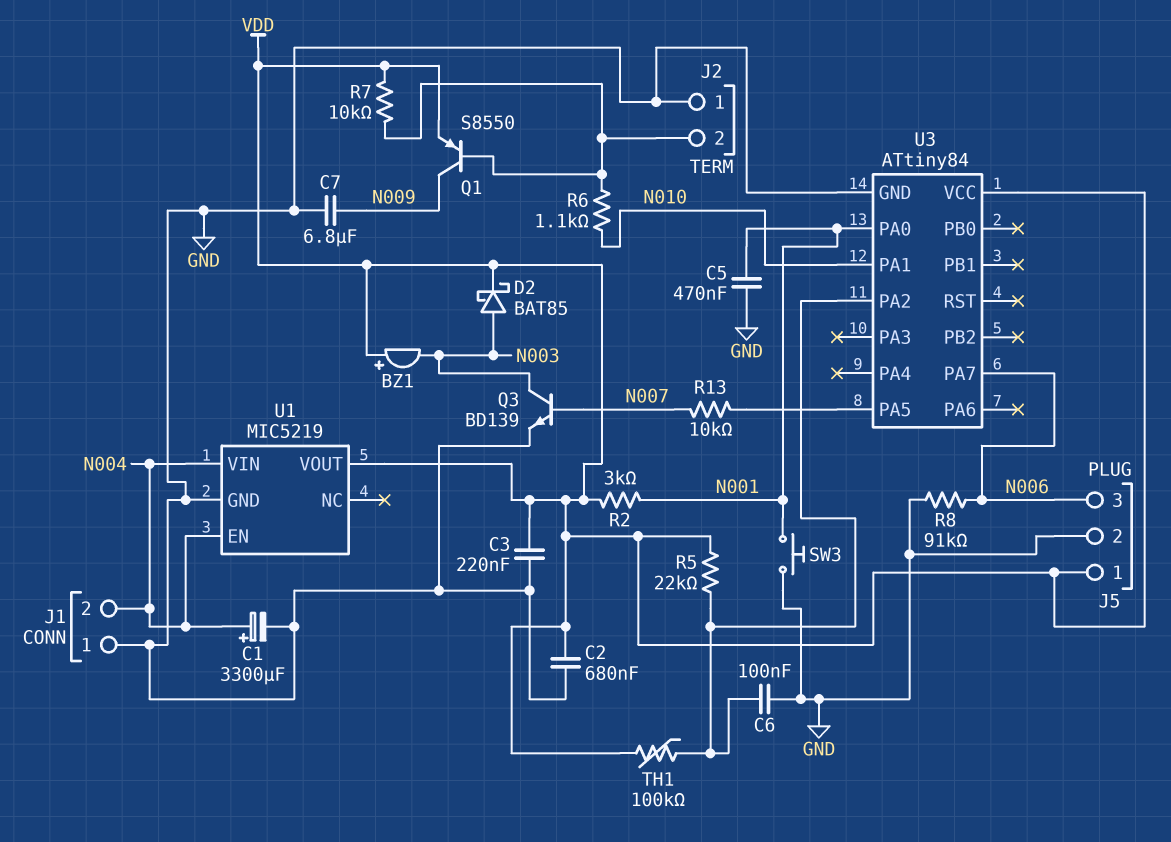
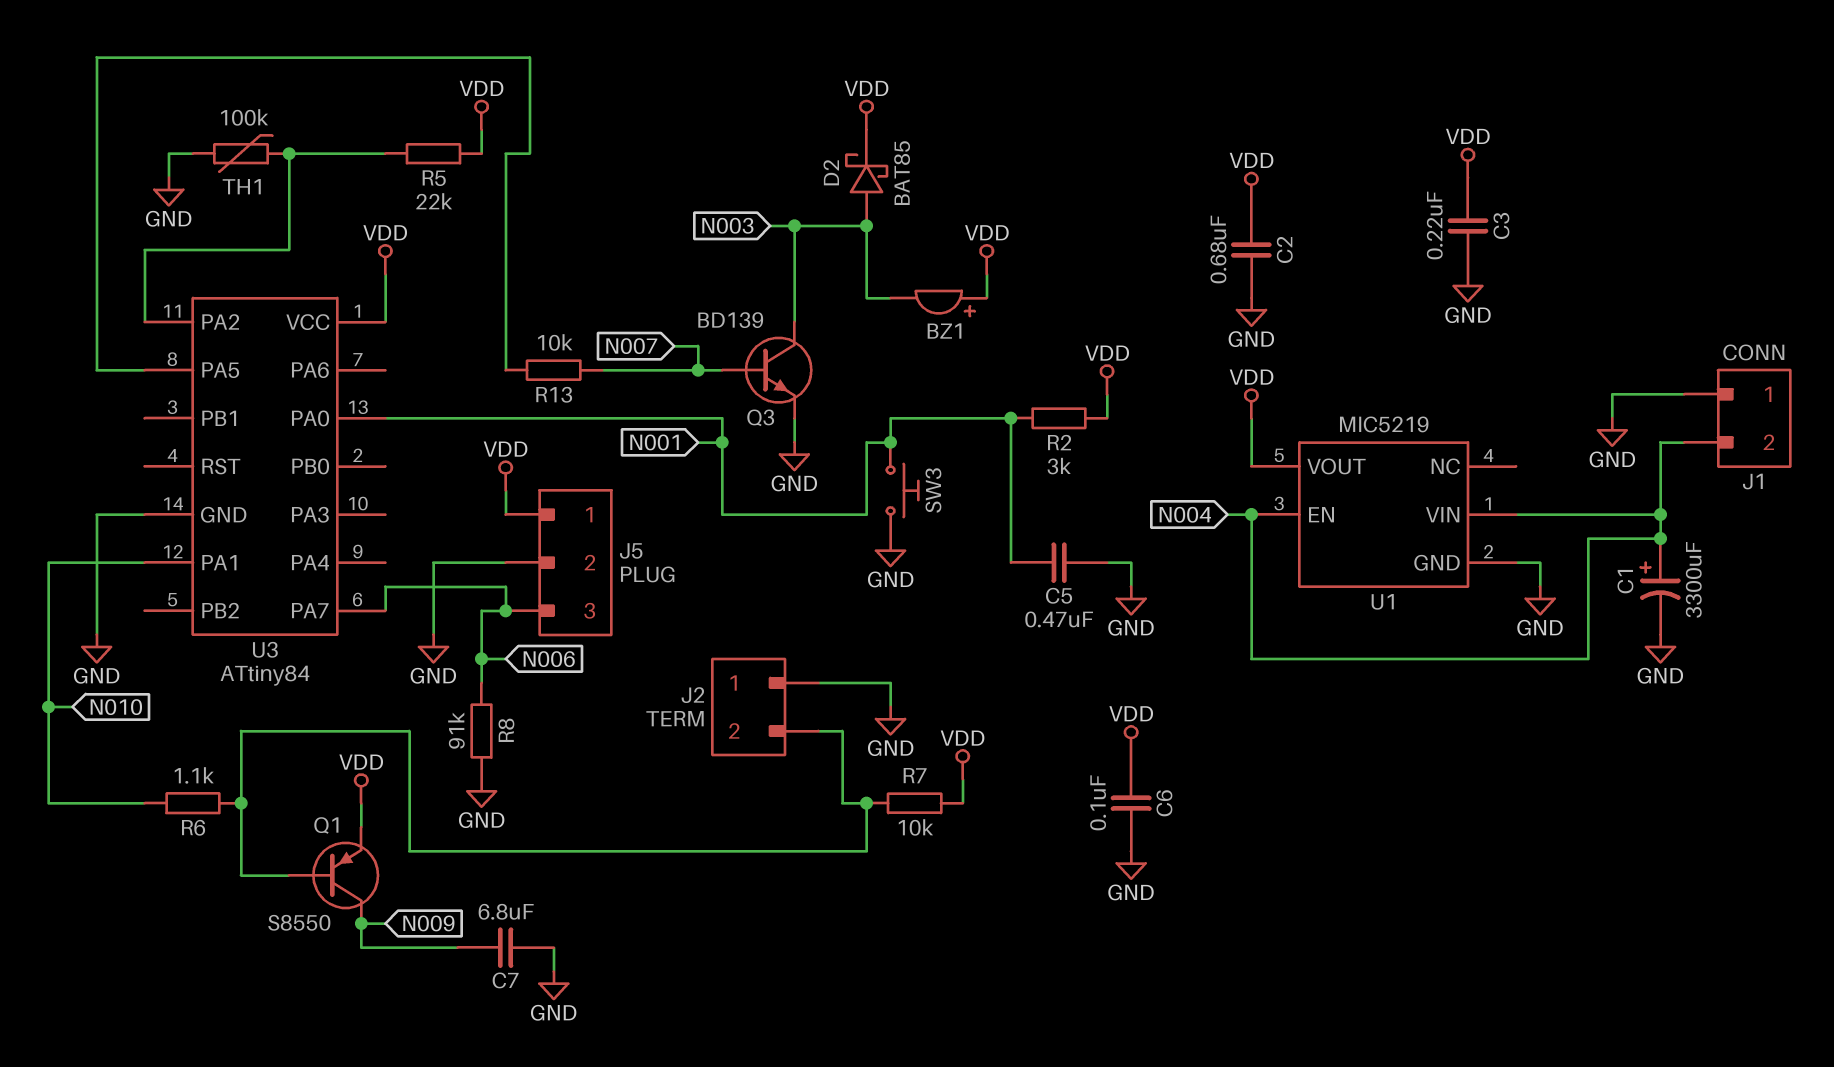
C6: 100nF (GND, U3/PA2) -> 100nF (GND, VDD)
TH1: 100k (U3/PA2, VDD) -> 100k (GND, U3/PA2)

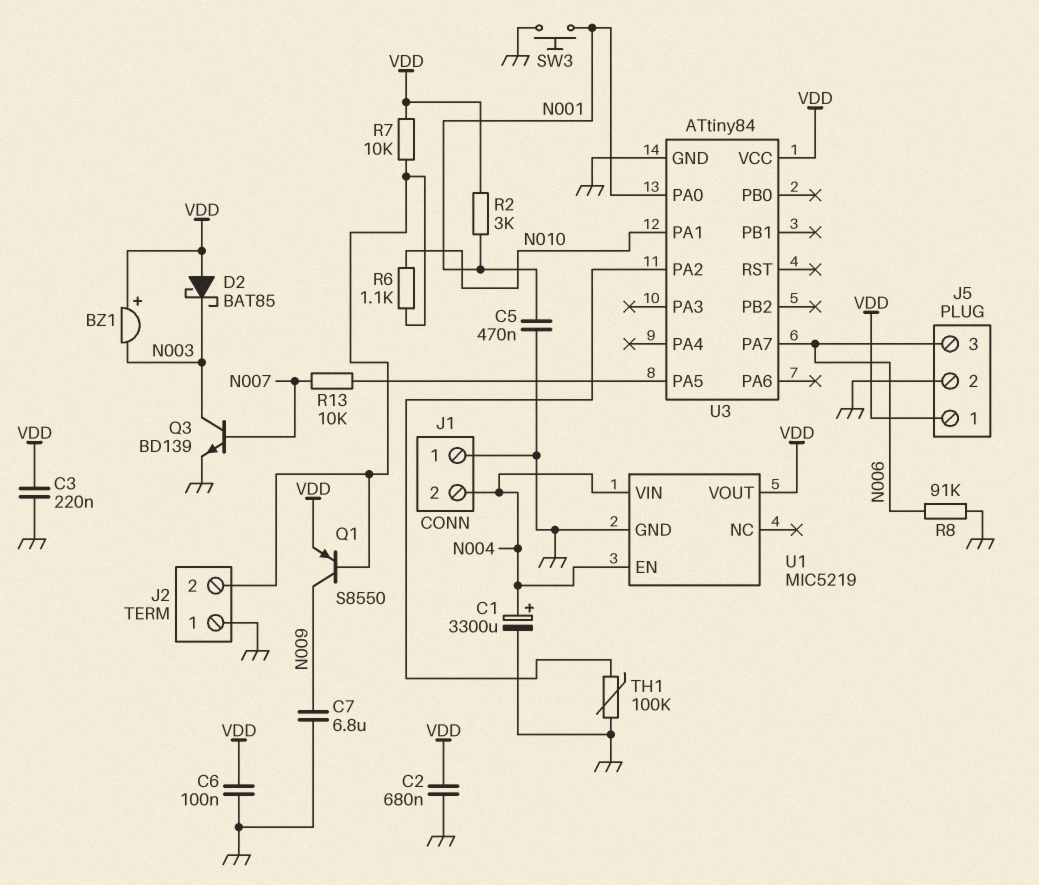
D2: schottky BAT85 (A N003, K VDD) -> schottky BAT85 (A VDD, K N003)
R5: 22k (U3/PA2, VDD) -> none

